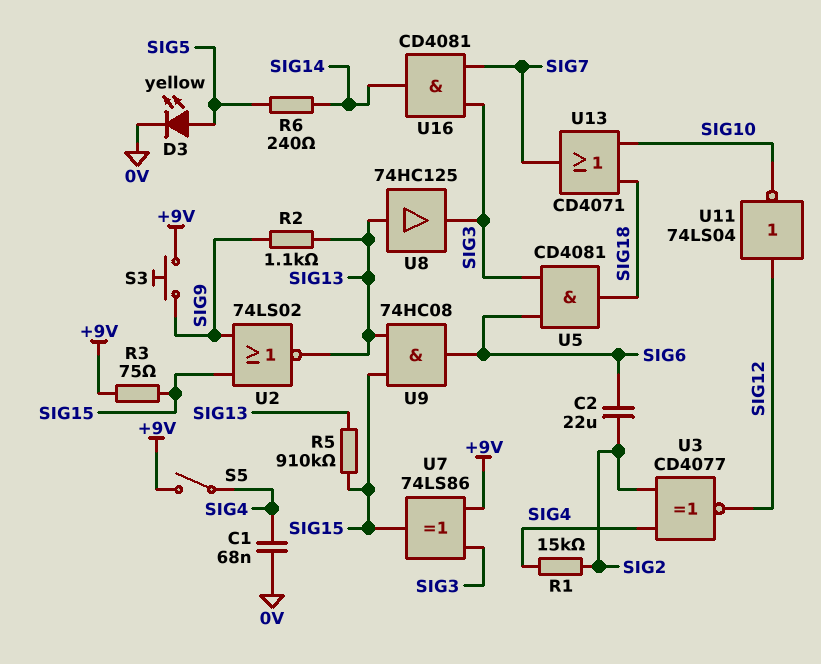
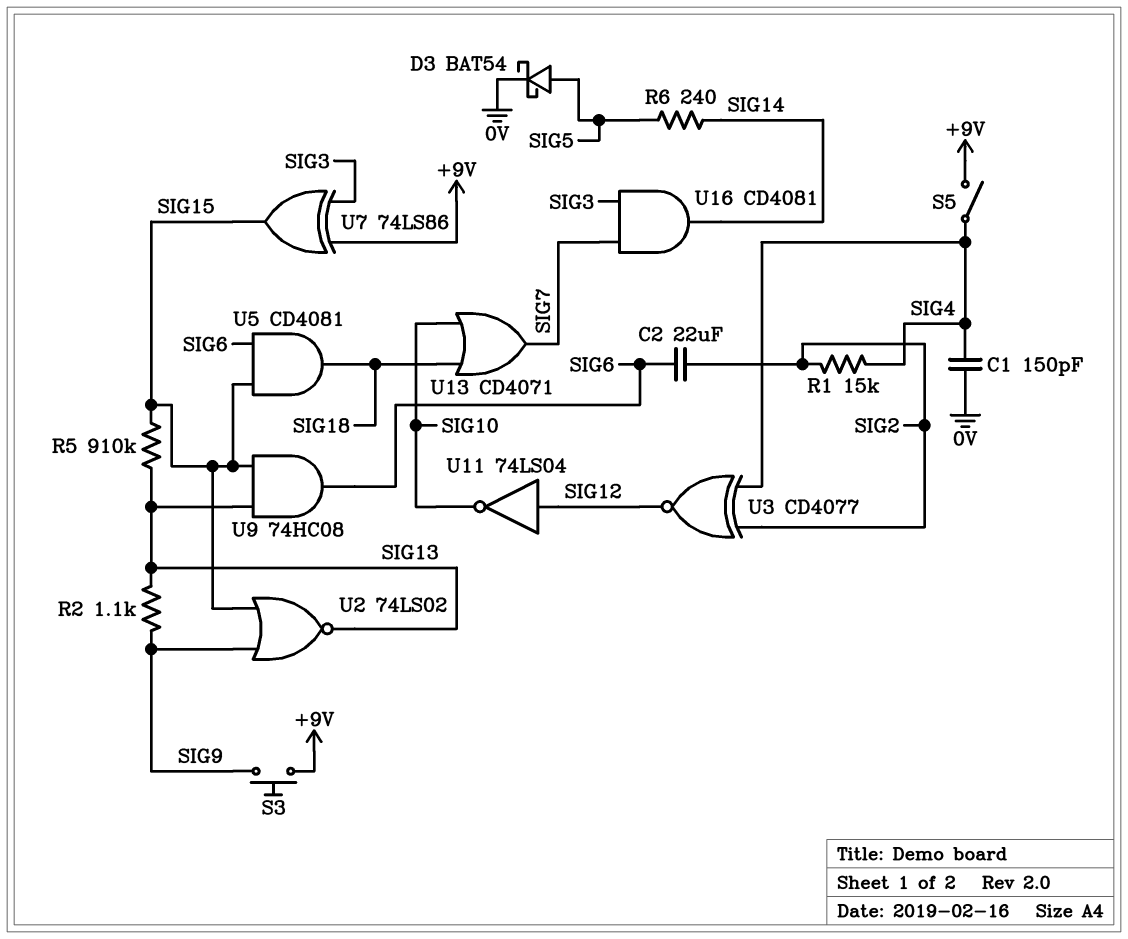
C1: 68nF (0V, SIG4) -> 150pF (0V, SIG4)
D3: LED yellow (A SIG5, K 0V) -> schottky BAT54 (A SIG5, K 0V)
R3: 75 (+9V, SIG15) -> none
U5: AND CD4081 (in SIG3, in SIG6, out SIG18) -> AND CD4081 (in SIG6, in SIG15, out SIG18)
U8: buffer 74HC125 (in SIG13, out SIG3) -> none

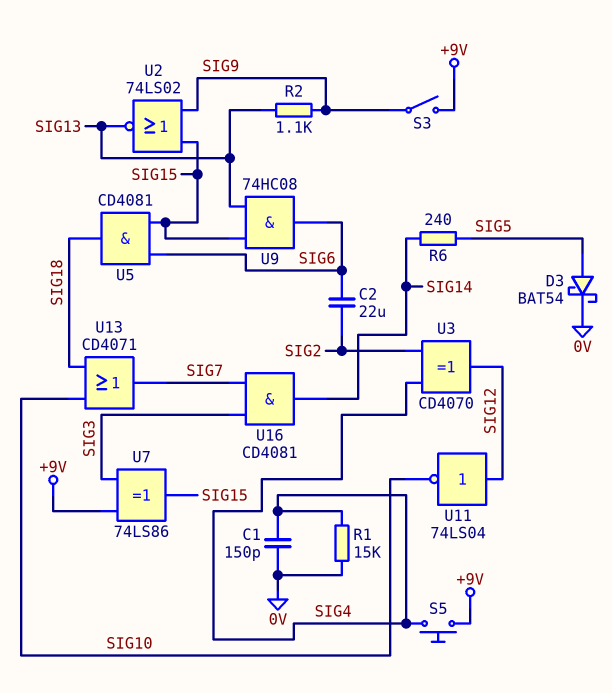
R1: 15k (SIG2, SIG4) -> 15k (0V, SIG4)
R5: 910k (SIG13, SIG15) -> none
S3: button (+9V, SIG9) -> switch (+9V, SIG9)
S5: switch (+9V, SIG4) -> button (+9V, SIG4)
U3: XNOR CD4077 (in SIG2, in SIG4, out SIG12) -> XOR CD4070 (in SIG2, in SIG4, out SIG12)

